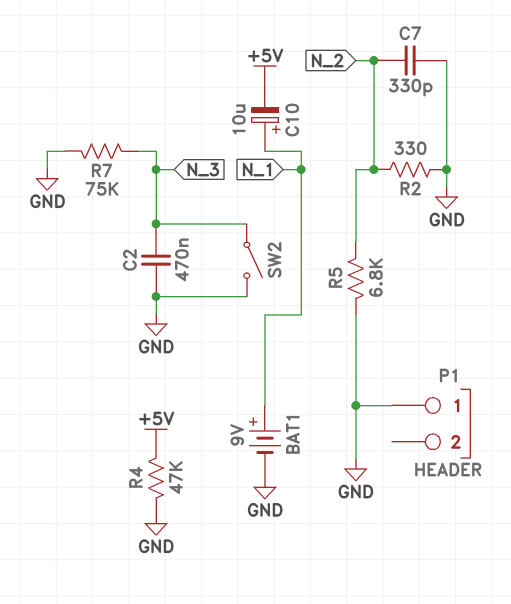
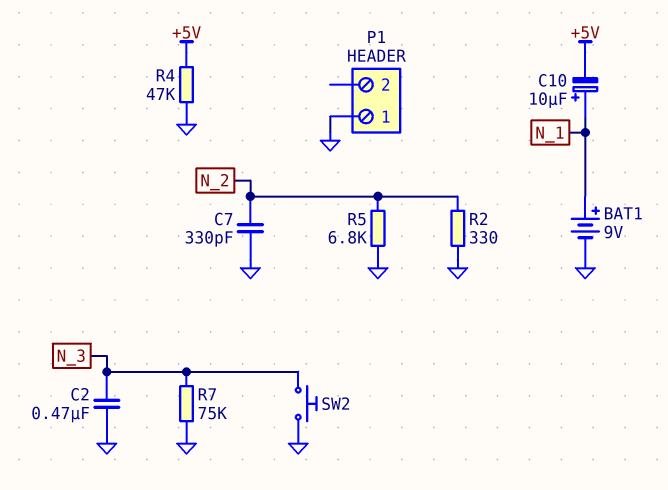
SW2: switch (GND, N_3) -> button (GND, N_3)

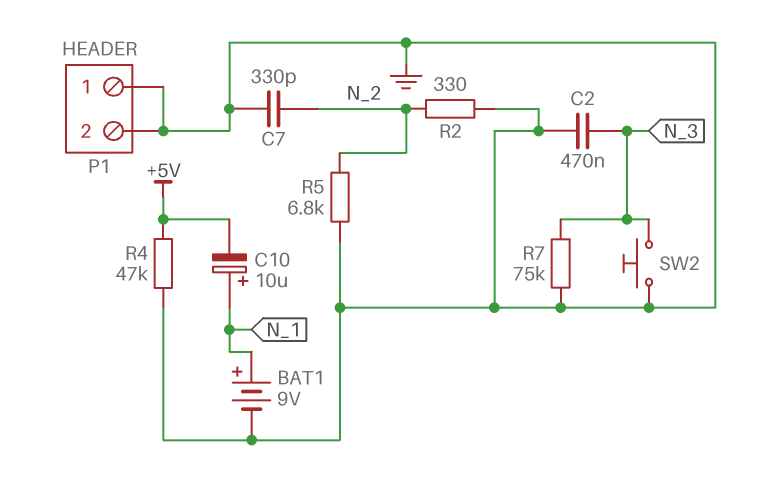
P1 pin 2: none -> GND

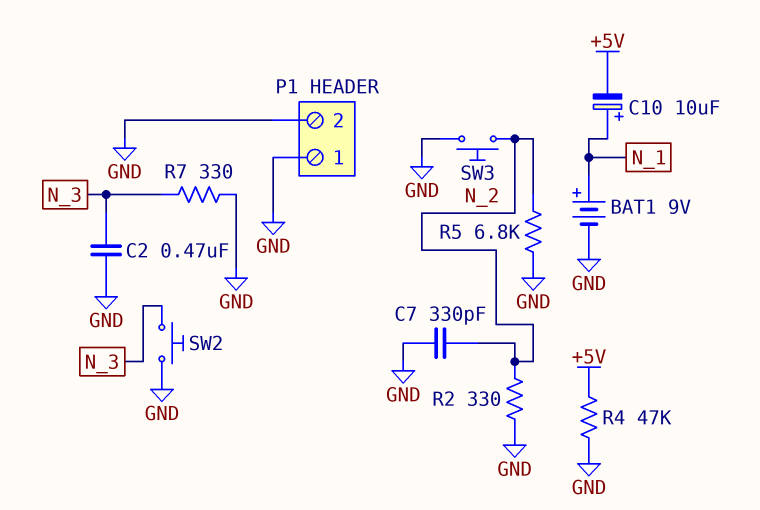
R7: 75k (GND, N_3) -> 330 (GND, N_3)
SW3: none -> button (GND, N_2)

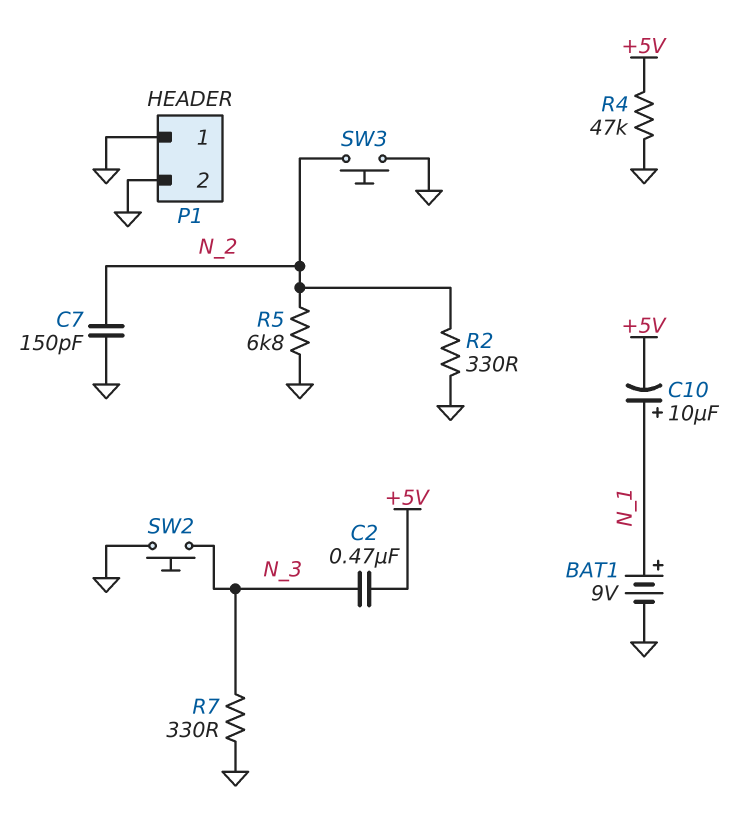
C2: 470nF (GND, N_3) -> 470nF (+5V, N_3)
C7: 330pF (GND, N_2) -> 150pF (GND, N_2)

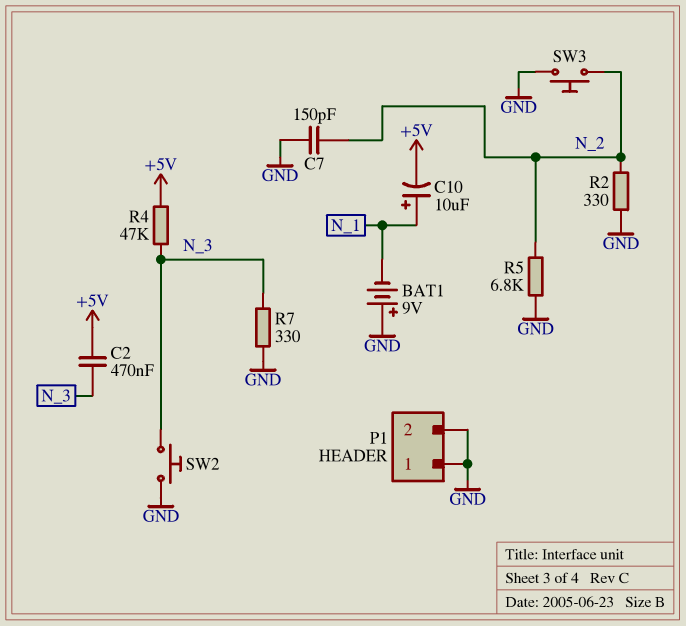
BAT1: 9V (plus N_1, minus GND) -> 9V (plus GND, minus N_1)
R4: 47k (+5V, GND) -> 47k (+5V, N_3)

